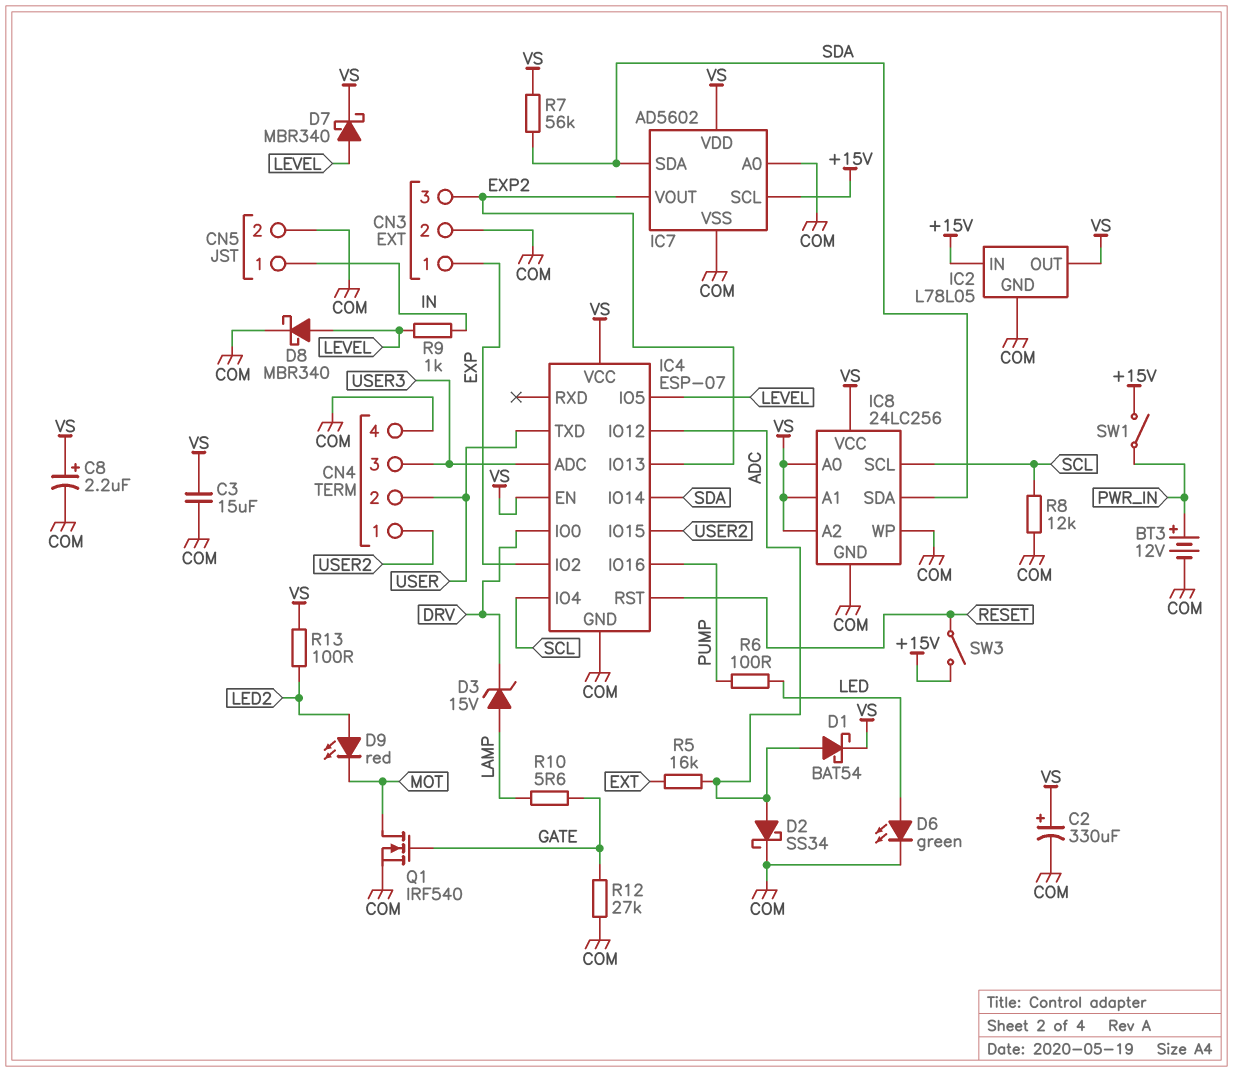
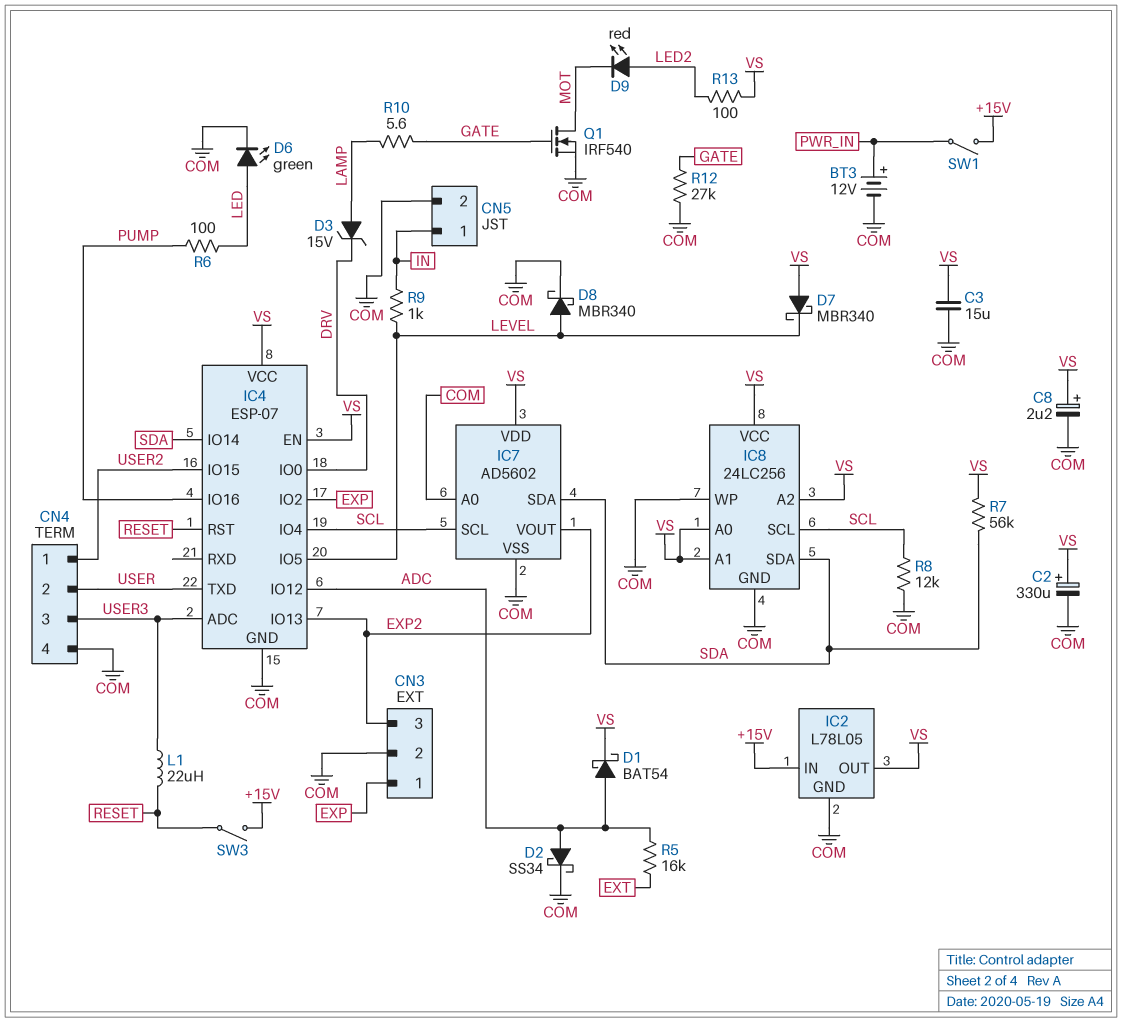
D7: schottky MBR340 (A LEVEL, K VS) -> schottky MBR340 (A VS, K LEVEL)
IC7 pin SCL: +15V -> SCL
L1: none -> 22uH (RESET, USER3)

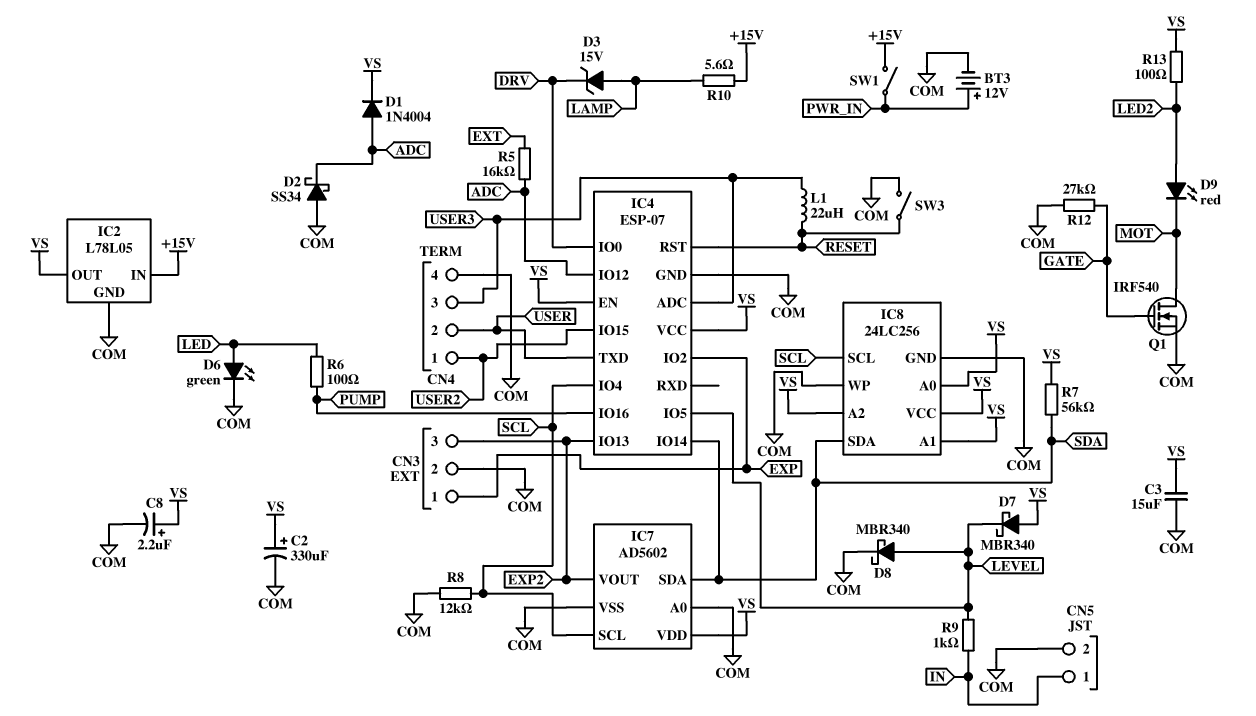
D1: schottky BAT54 (A ADC, K VS) -> diode 1N4004 (A ADC, K VS)
D2: schottky SS34 (A ADC, K COM) -> schottky SS34 (A COM, K ADC)
R10: 5.6 (GATE, LAMP) -> 5.6 (+15V, LAMP)
SW3: switch (+15V, RESET) -> switch (COM, RESET)

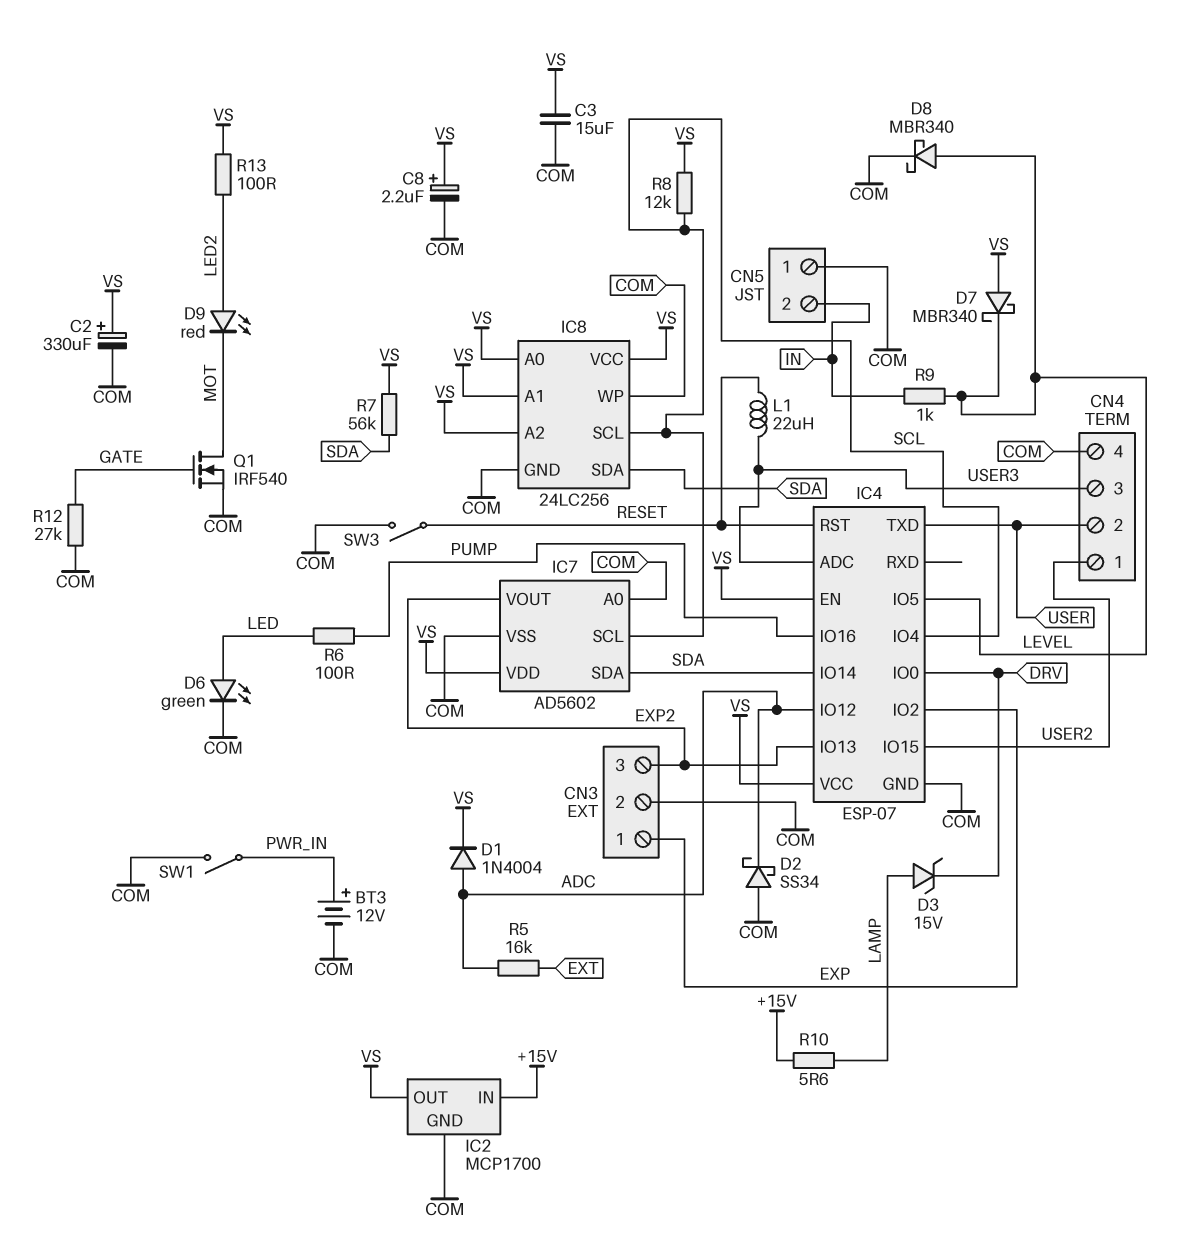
CN5 pin 1: IN -> COM
CN5 pin 2: COM -> IN
IC2: L78L05 -> MCP1700
R8: 12k (COM, SCL) -> 12k (SCL, VS)
SW1: switch (+15V, PWR_IN) -> switch (COM, PWR_IN)

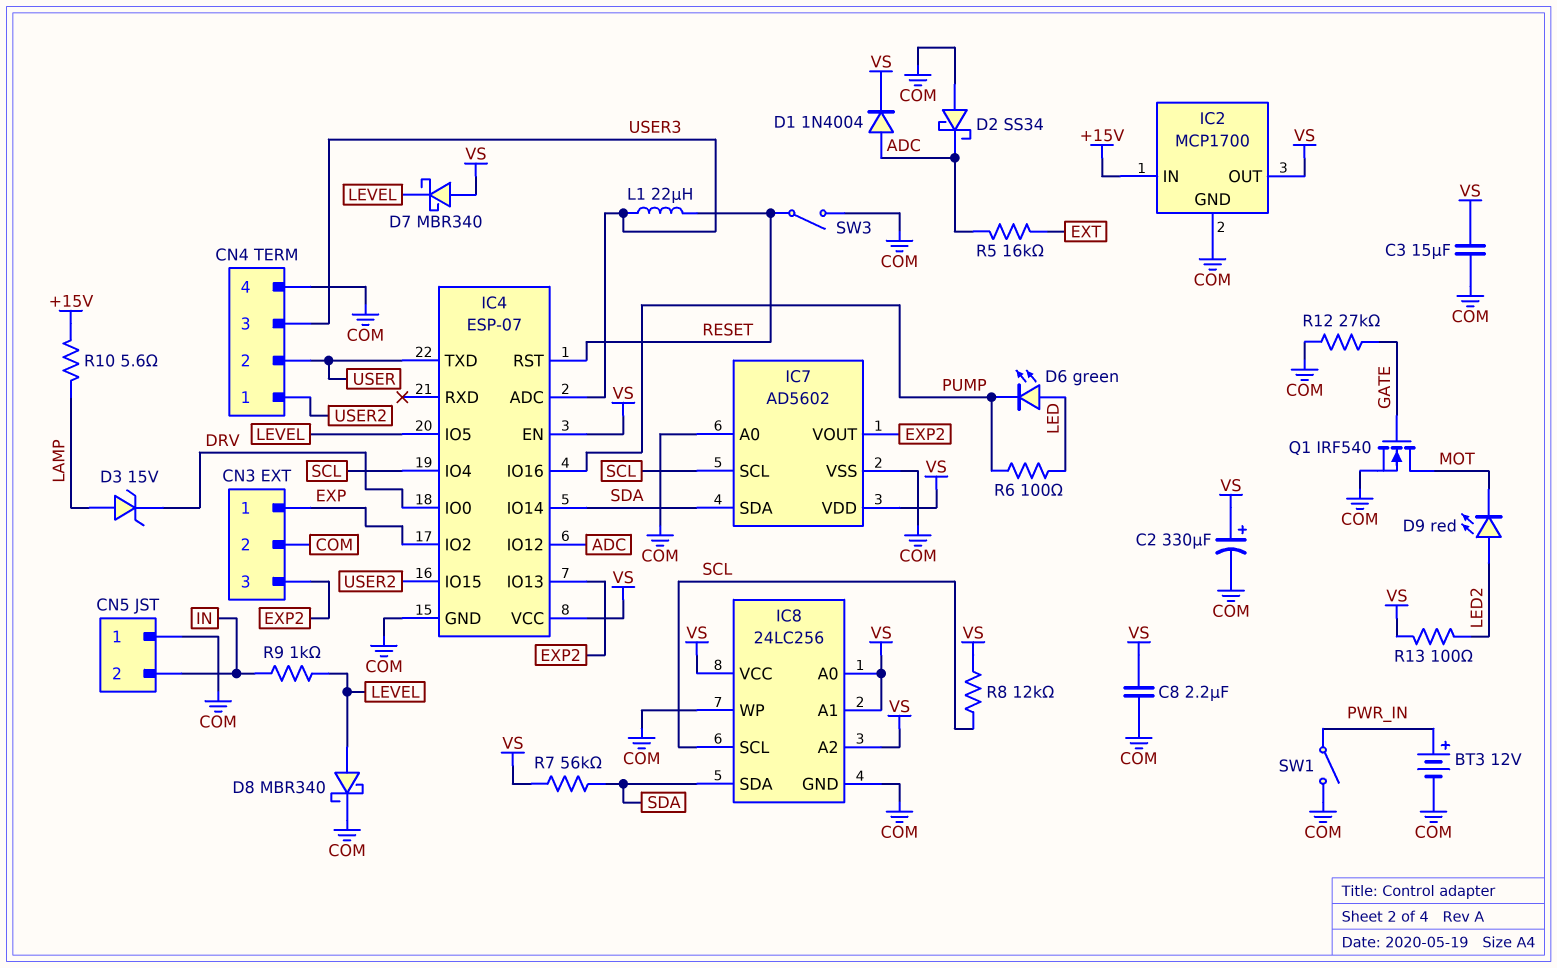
C8: 2.2uF (plus VS, minus COM) -> 2.2uF (COM, VS)
D6: LED green (A LED, K COM) -> LED green (A LED, K PUMP)

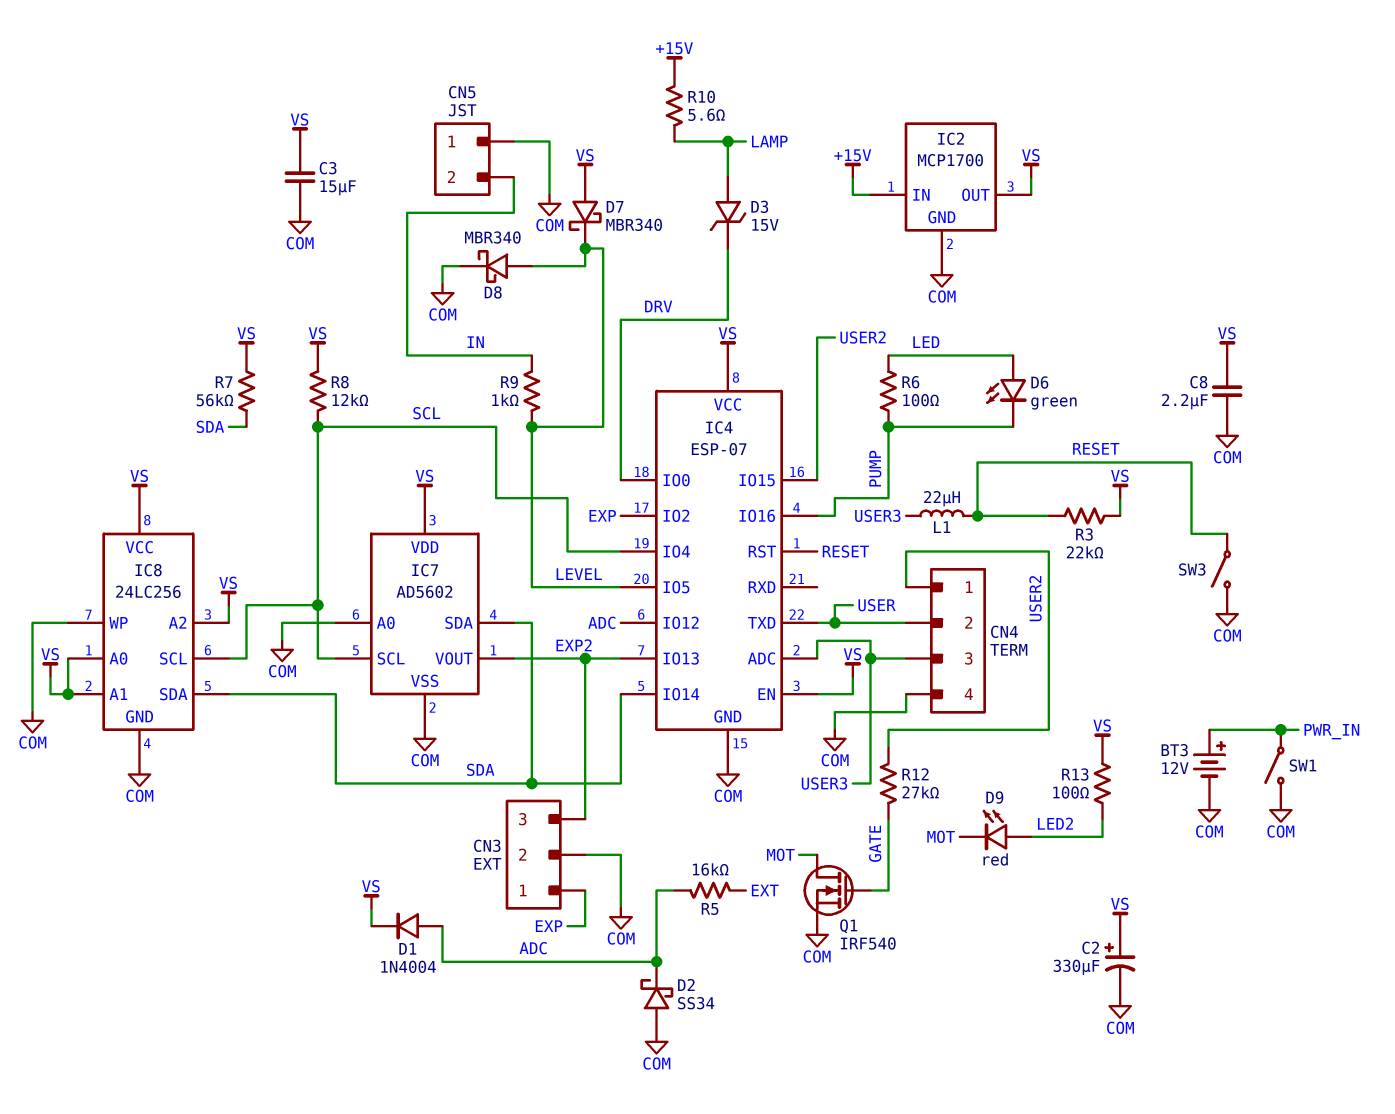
R3: none -> 22k (RESET, VS)
R12: 27k (COM, GATE) -> 27k (GATE, USER2)

